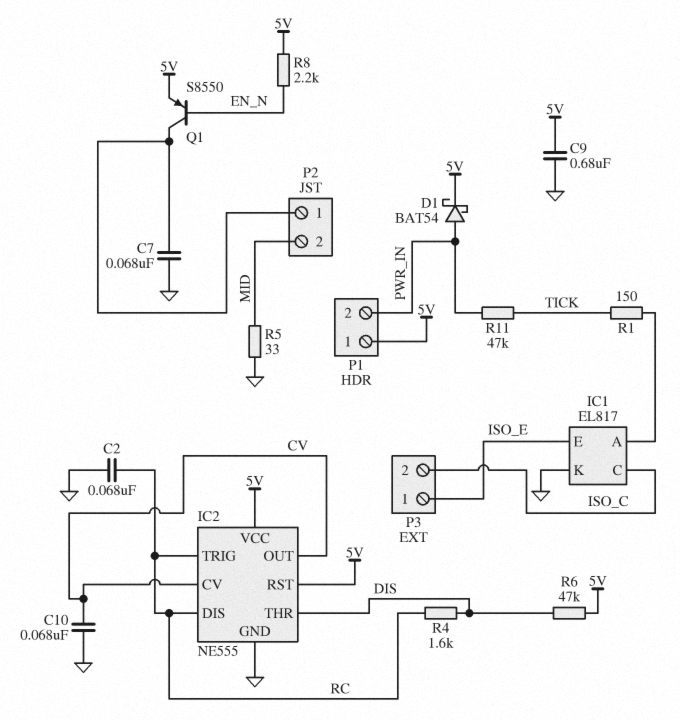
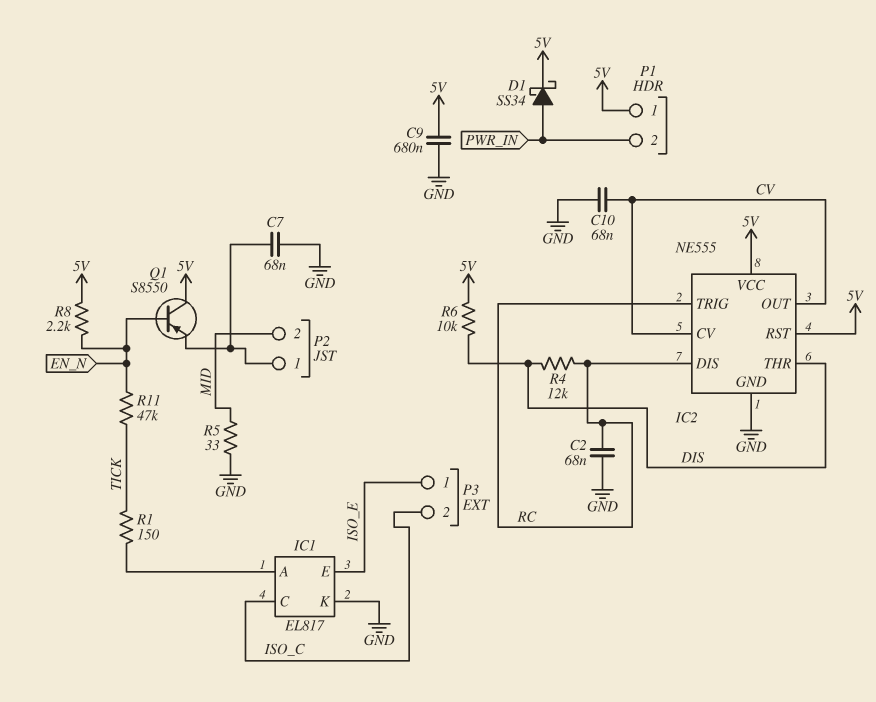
D1: schottky BAT54 (A PWR_IN, K 5V) -> schottky SS34 (A PWR_IN, K 5V)
Q1: PNP S8550 (B EN_N, C P2/1, E 5V) -> PNP S8550 (B EN_N, C 5V, E P2/1)
R4: 1.6k (DIS, RC) -> 12k (DIS, RC)
R6: 47k (5V, DIS) -> 10k (5V, DIS)
R11: 47k (PWR_IN, TICK) -> 47k (EN_N, TICK)

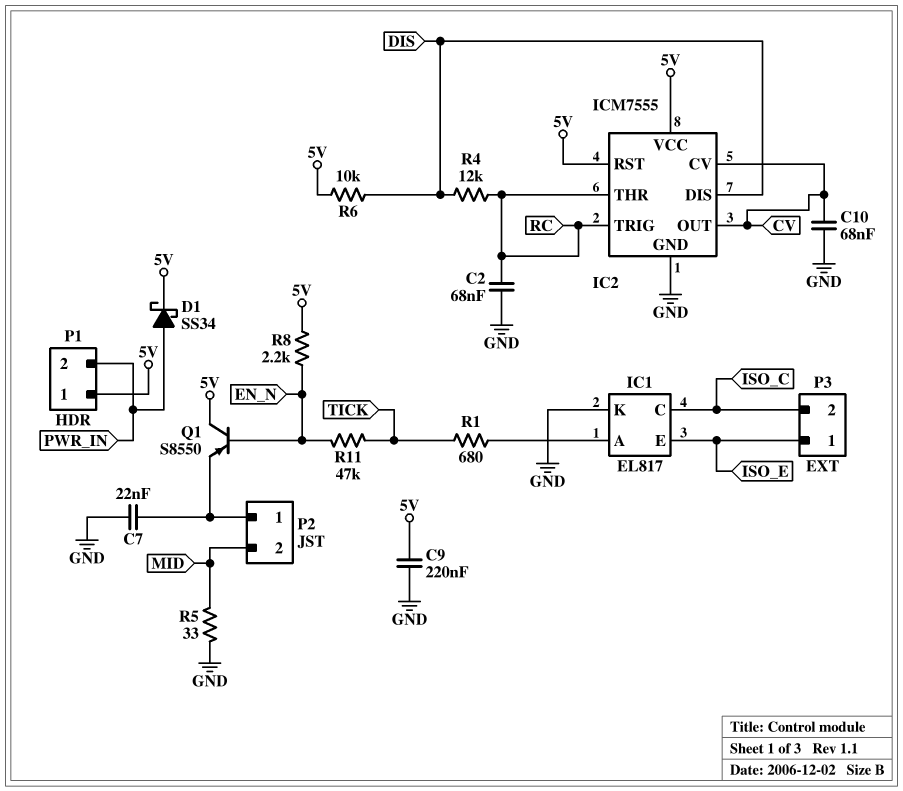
C7: 68nF (GND, P2/1) -> 22nF (GND, P2/1)
C9: 680nF (5V, GND) -> 220nF (5V, GND)
IC2: NE555 -> ICM7555
IC2 pin DIS: RC -> DIS
IC2 pin THR: DIS -> RC
R1: 150 (IC1/A, TICK) -> 680 (IC1/A, TICK)

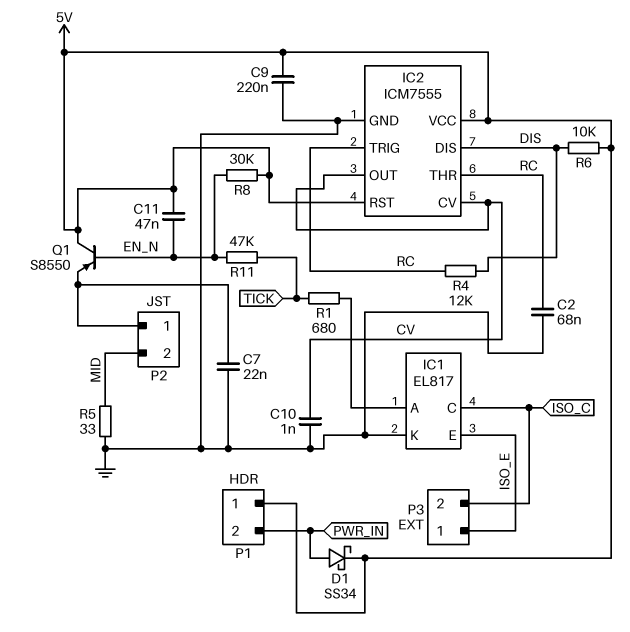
C10: 68nF (CV, GND) -> 1nF (CV, GND)
C11: none -> 47nF (5V, EN_N)
R8: 2.2k (5V, EN_N) -> 30k (5V, EN_N)

